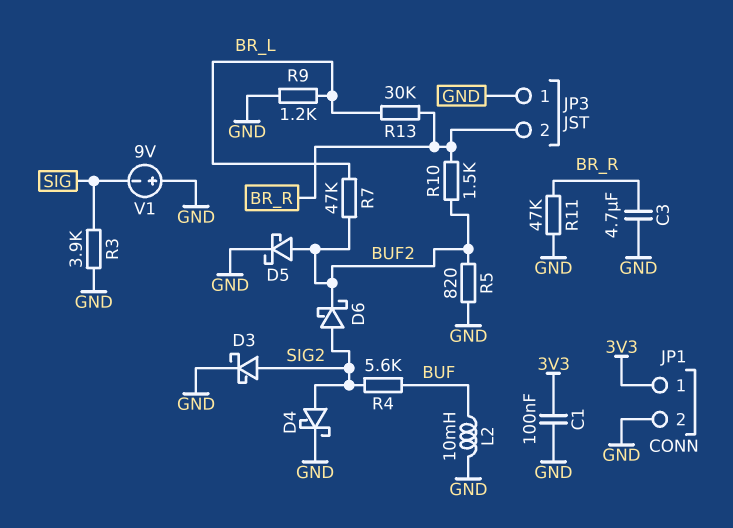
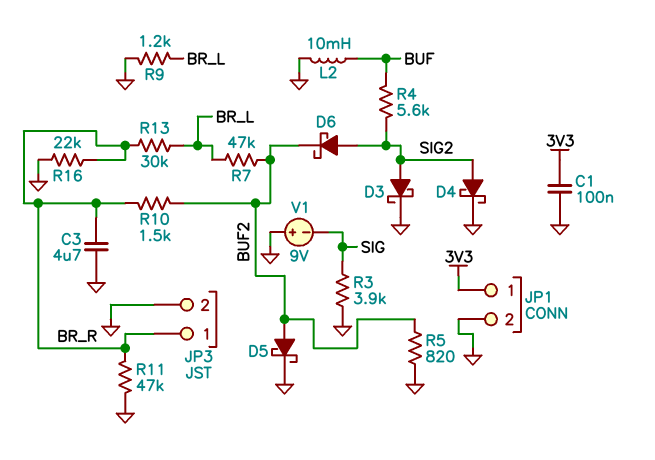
JP3 pin 1: GND -> BR_R
JP3 pin 2: BR_R -> GND
R16: none -> 22k (BR_R, GND)

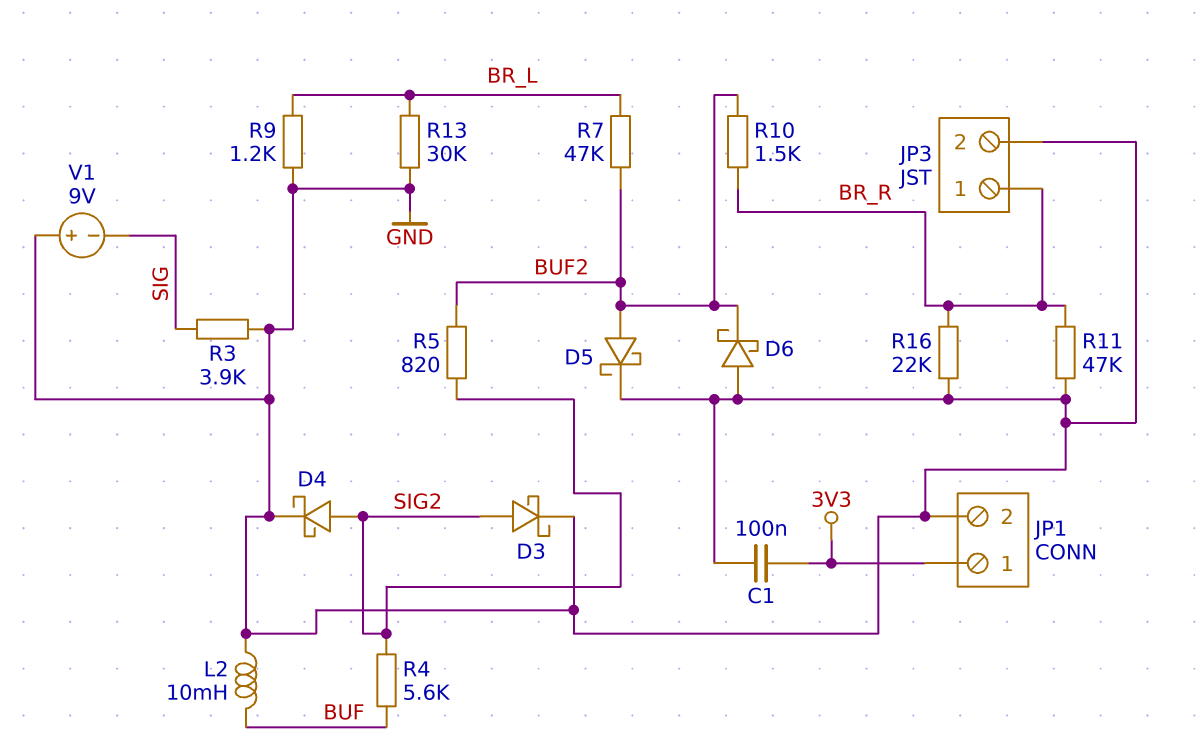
C3: 4.7uF (BR_R, GND) -> none
D6: schottky (A SIG2, K BUF2) -> schottky (A GND, K BUF2)
R5: 820 (BUF2, GND) -> 820 (BUF2, SIG2)
R13: 30k (BR_L, BR_R) -> 30k (BR_L, GND)

